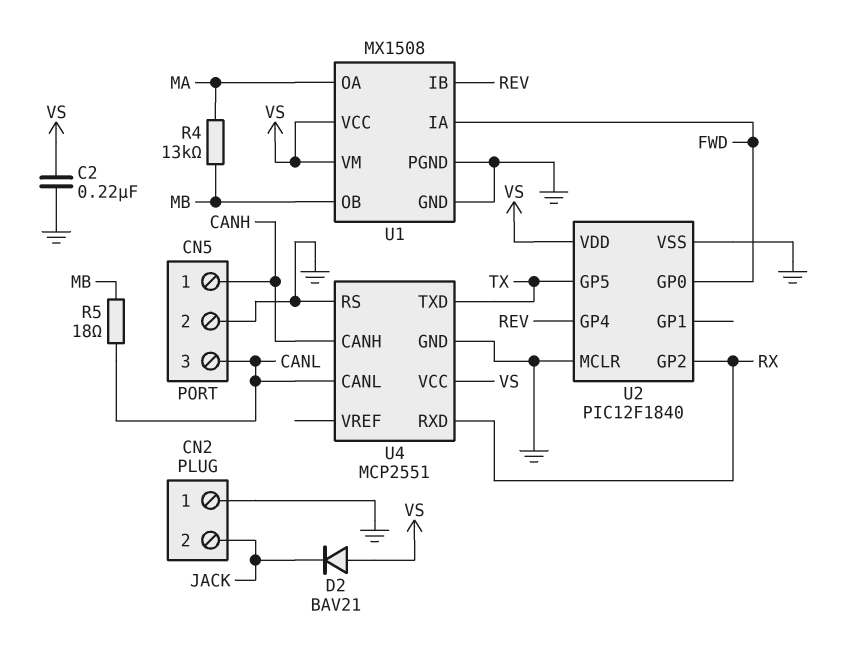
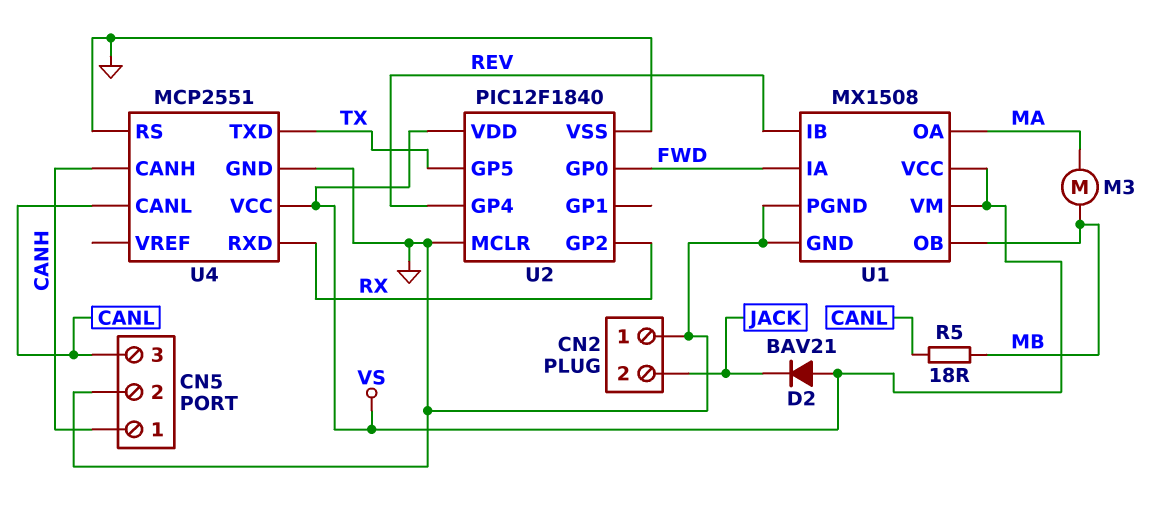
C2: 220nF (GND, VS) -> none
M3: none -> motor (MA, MB)
R4: 13k (MA, MB) -> none

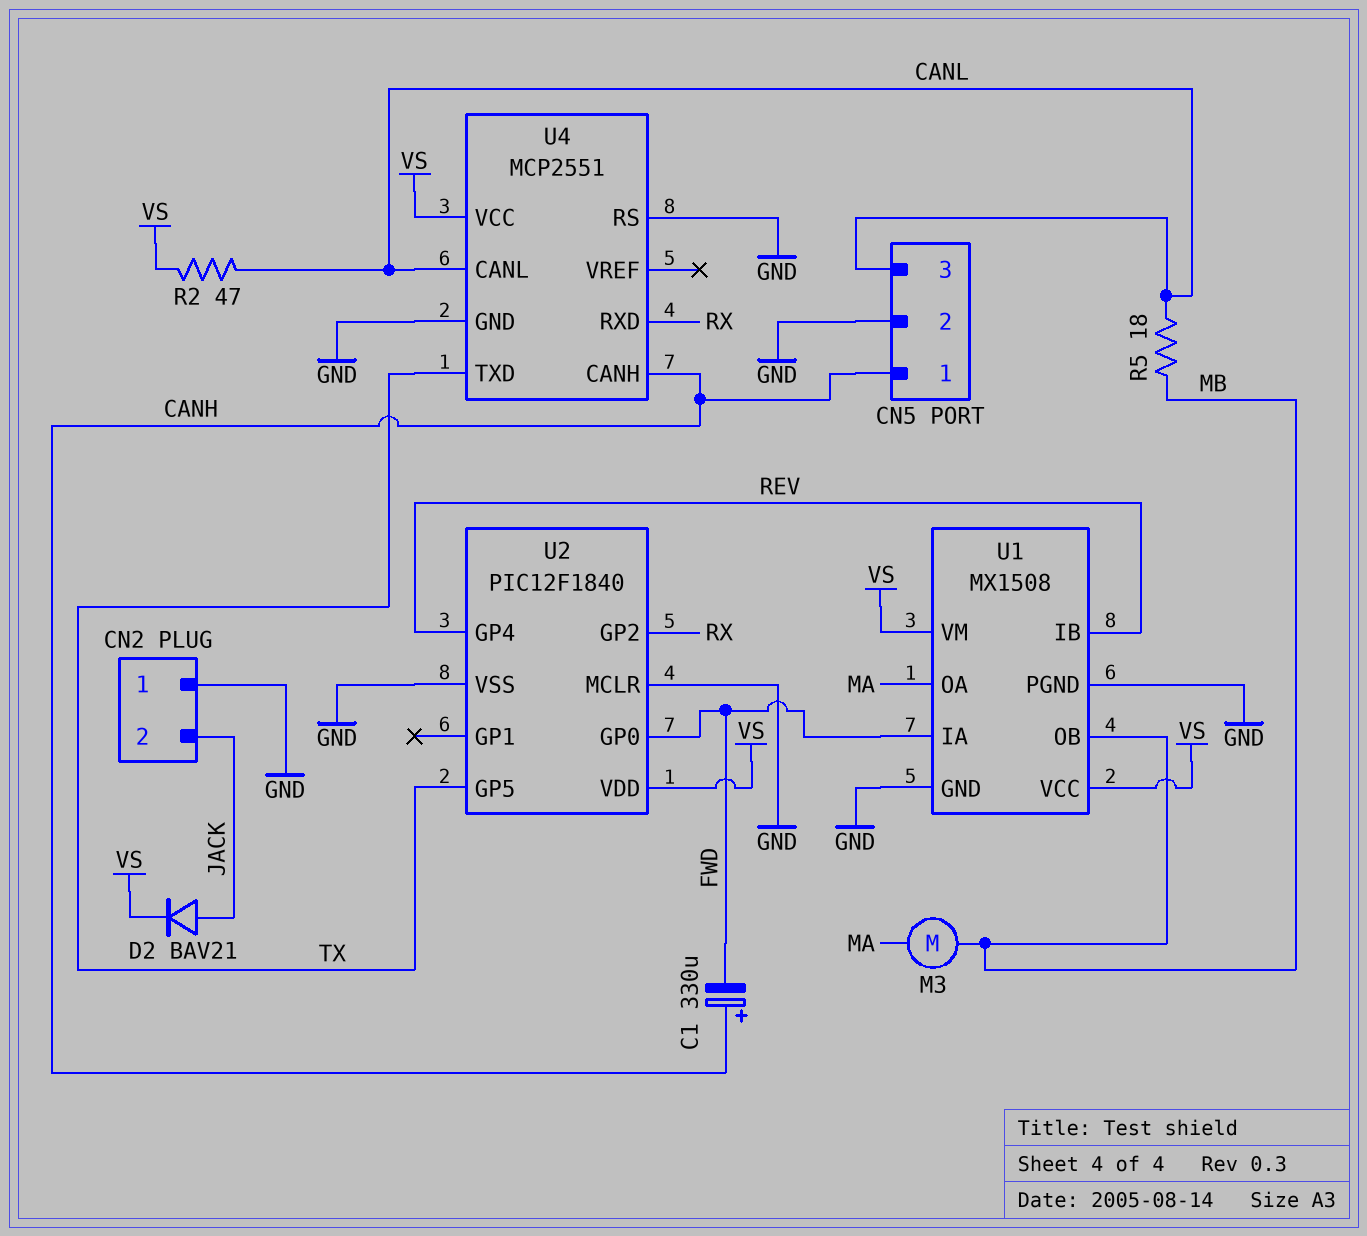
C1: none -> 330uF (plus CANH, minus FWD)
D2: diode BAV21 (A VS, K JACK) -> diode BAV21 (A JACK, K VS)
R2: none -> 47 (CANL, VS)

